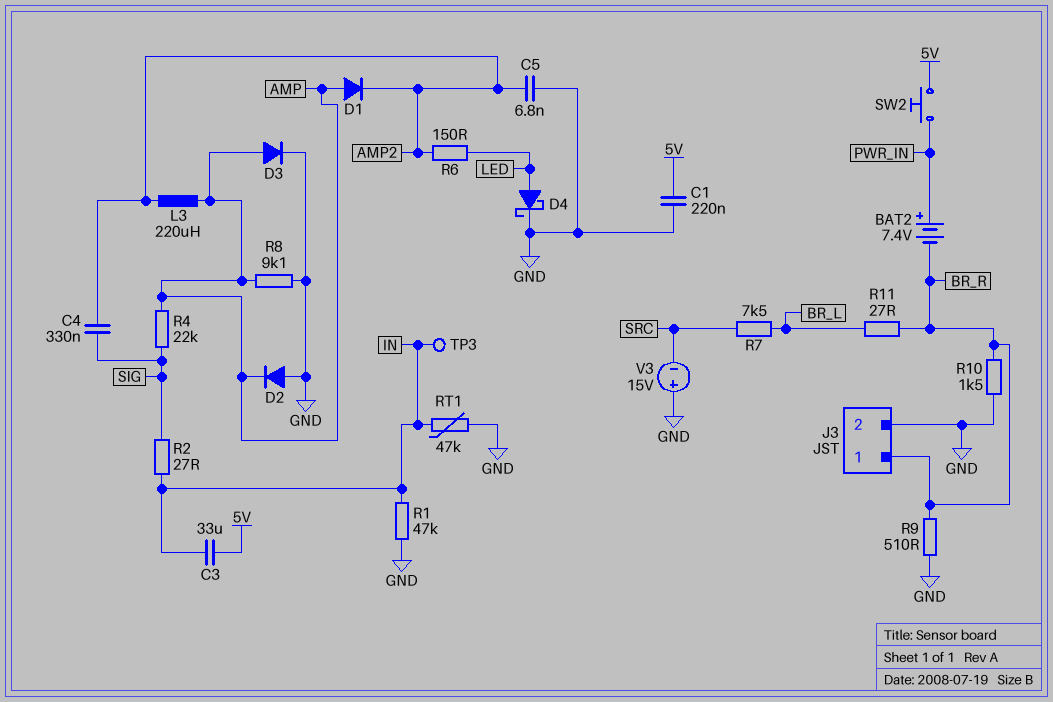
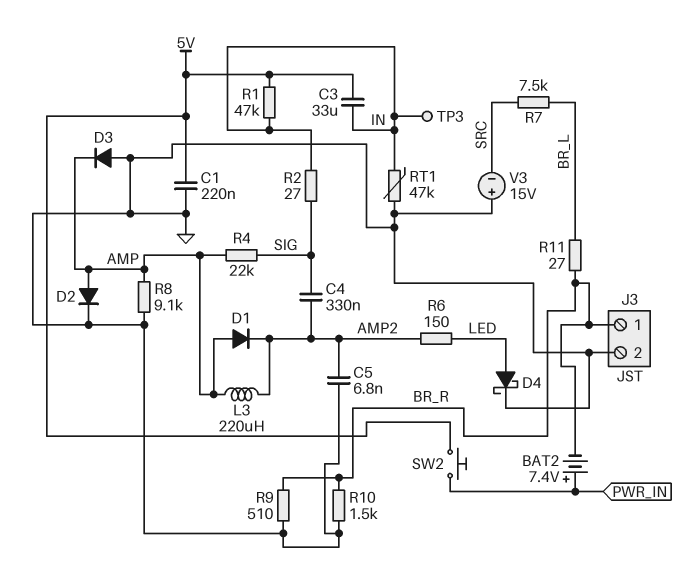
D2: diode (A GND, K AMP) -> diode (A AMP, K GND)
D3: diode (A AMP, K GND) -> diode (A GND, K AMP)
R1: 47k (GND, IN) -> 47k (5V, IN)

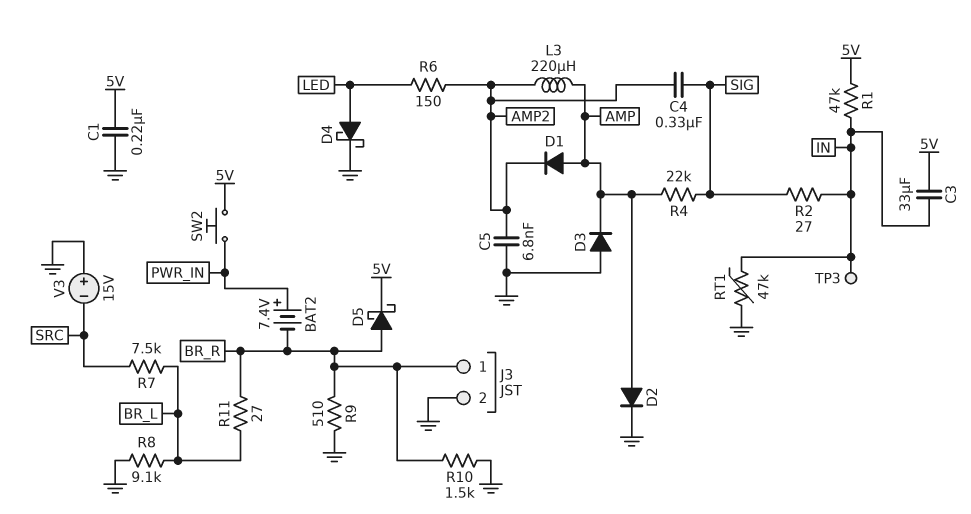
D5: none -> schottky (A BR_R, K 5V)
R8: 9.1k (AMP, GND) -> 9.1k (BR_L, GND)

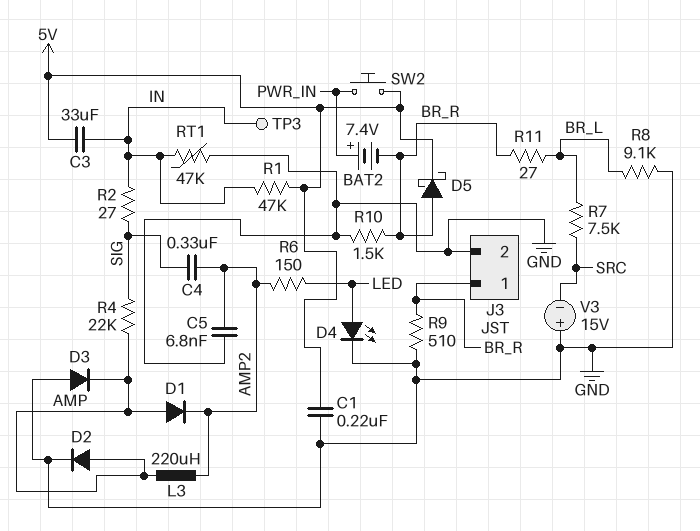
D4: schottky (A LED, K GND) -> LED (A LED, K GND)

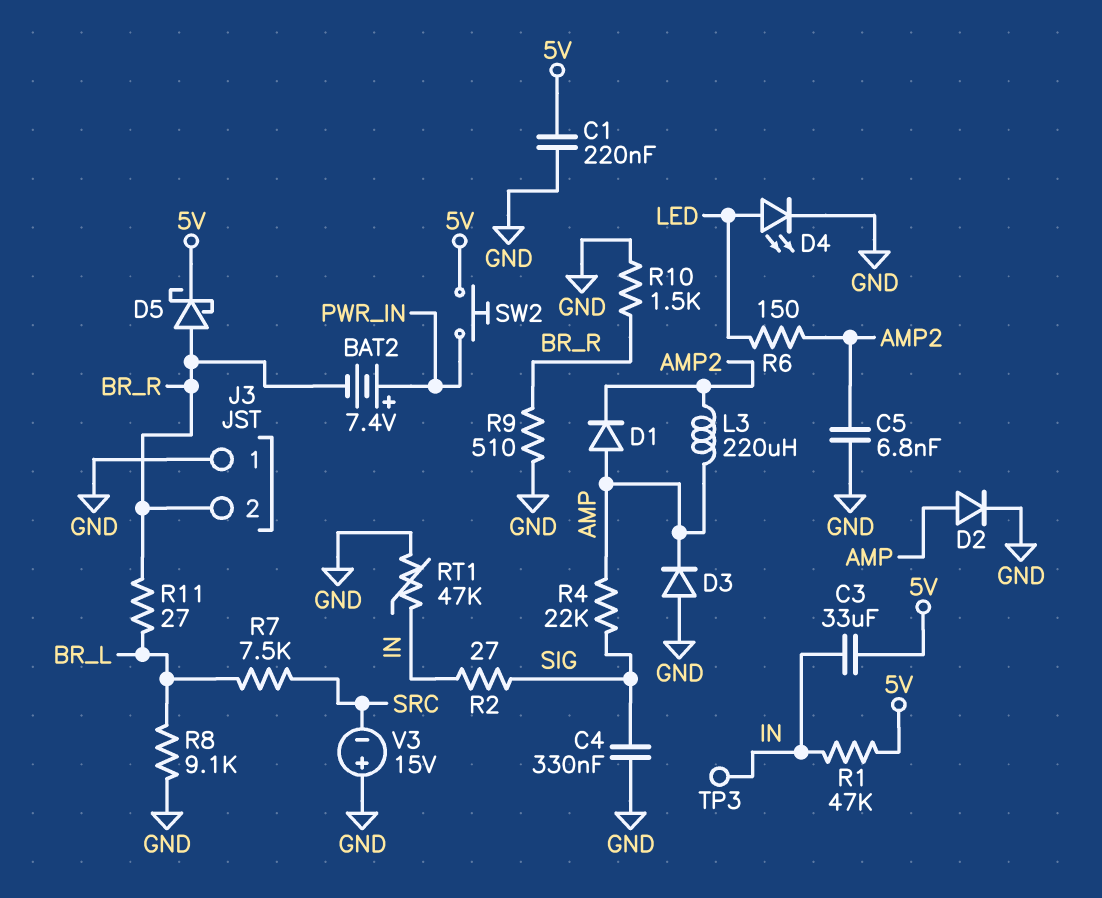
C4: 330nF (AMP2, SIG) -> 330nF (GND, SIG)
J3 pin 1: BR_R -> GND
J3 pin 2: GND -> BR_R

